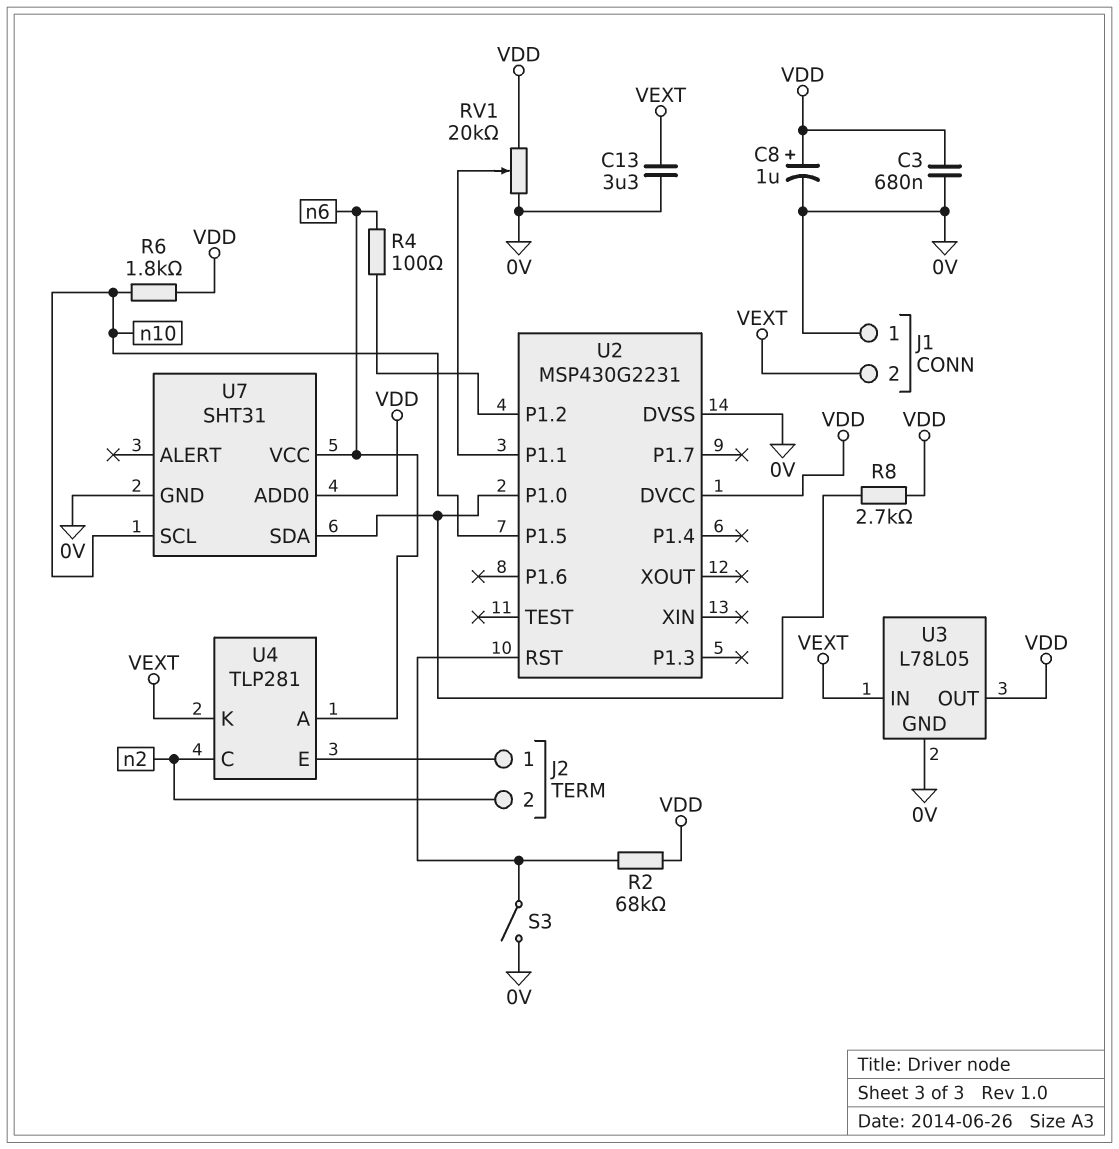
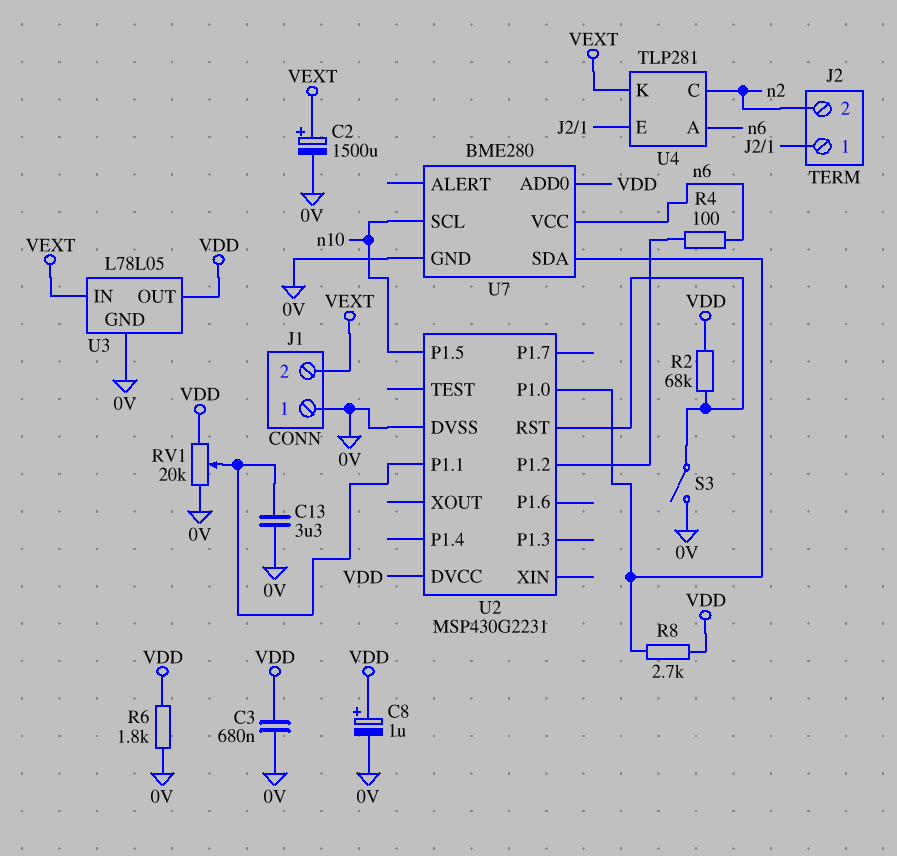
C2: none -> 1500uF (plus VEXT, minus 0V)
C13: 3.3uF (0V, VEXT) -> 3.3uF (0V, U2/P1.1)
R6: 1.8k (VDD, n10) -> 1.8k (0V, VDD)
U7: SHT31 -> BME280

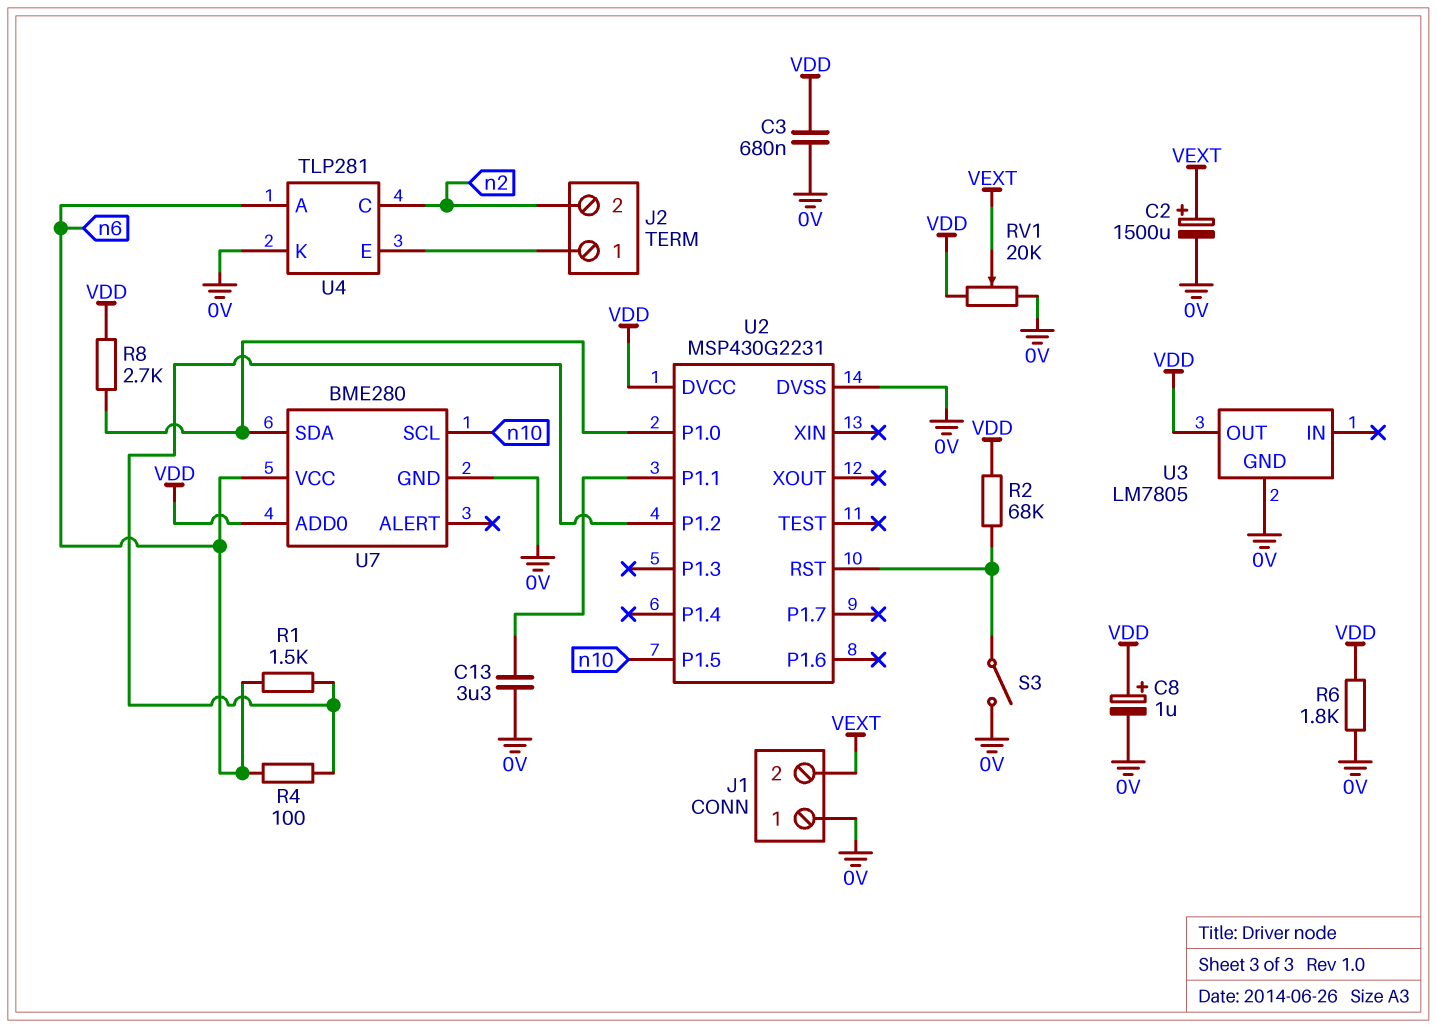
R1: none -> 1.5k (U2/P1.2, n6)
RV1: 20k (0V, VDD, wiper U2/P1.1) -> 20k (0V, VDD, wiper VEXT)
U3: L78L05 -> LM7805
U3 pin IN: VEXT -> none
U4 pin K: VEXT -> 0V

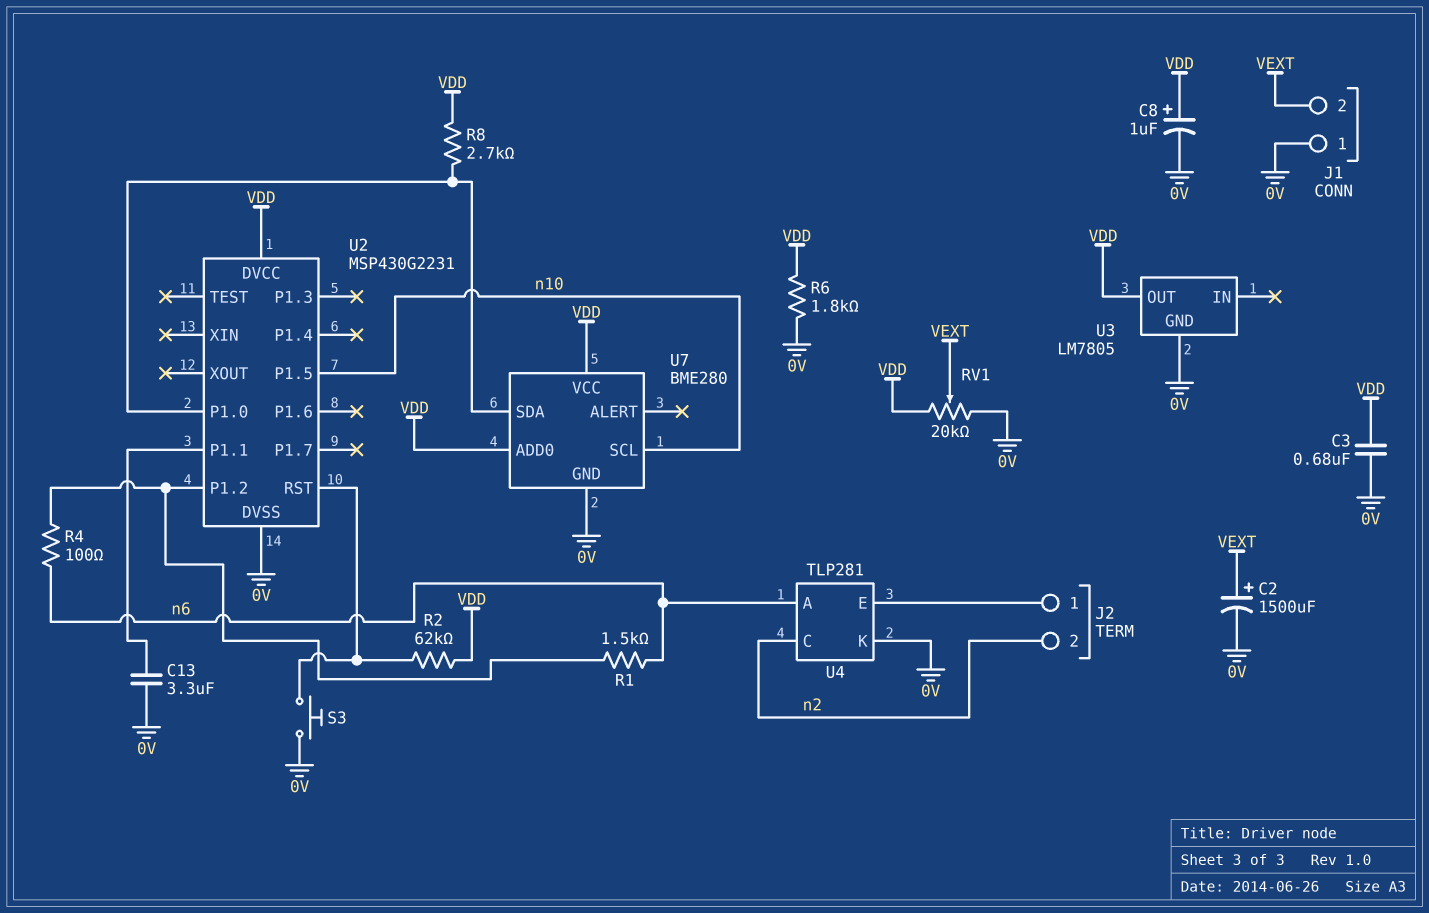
R2: 68k (U2/RST, VDD) -> 62k (U2/RST, VDD)
S3: switch (0V, U2/RST) -> button (0V, U2/RST)
U7 pin VCC: n6 -> VDD

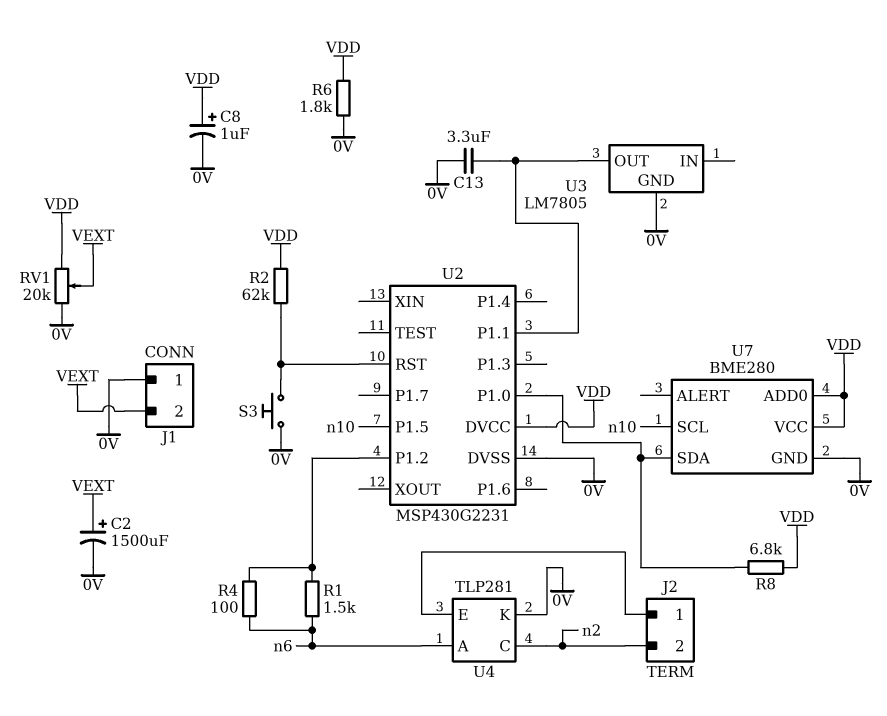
C3: 680nF (0V, VDD) -> none
R8: 2.7k (U2/P1.0, VDD) -> 6.8k (U2/P1.0, VDD)
U3 pin OUT: VDD -> U2/P1.1

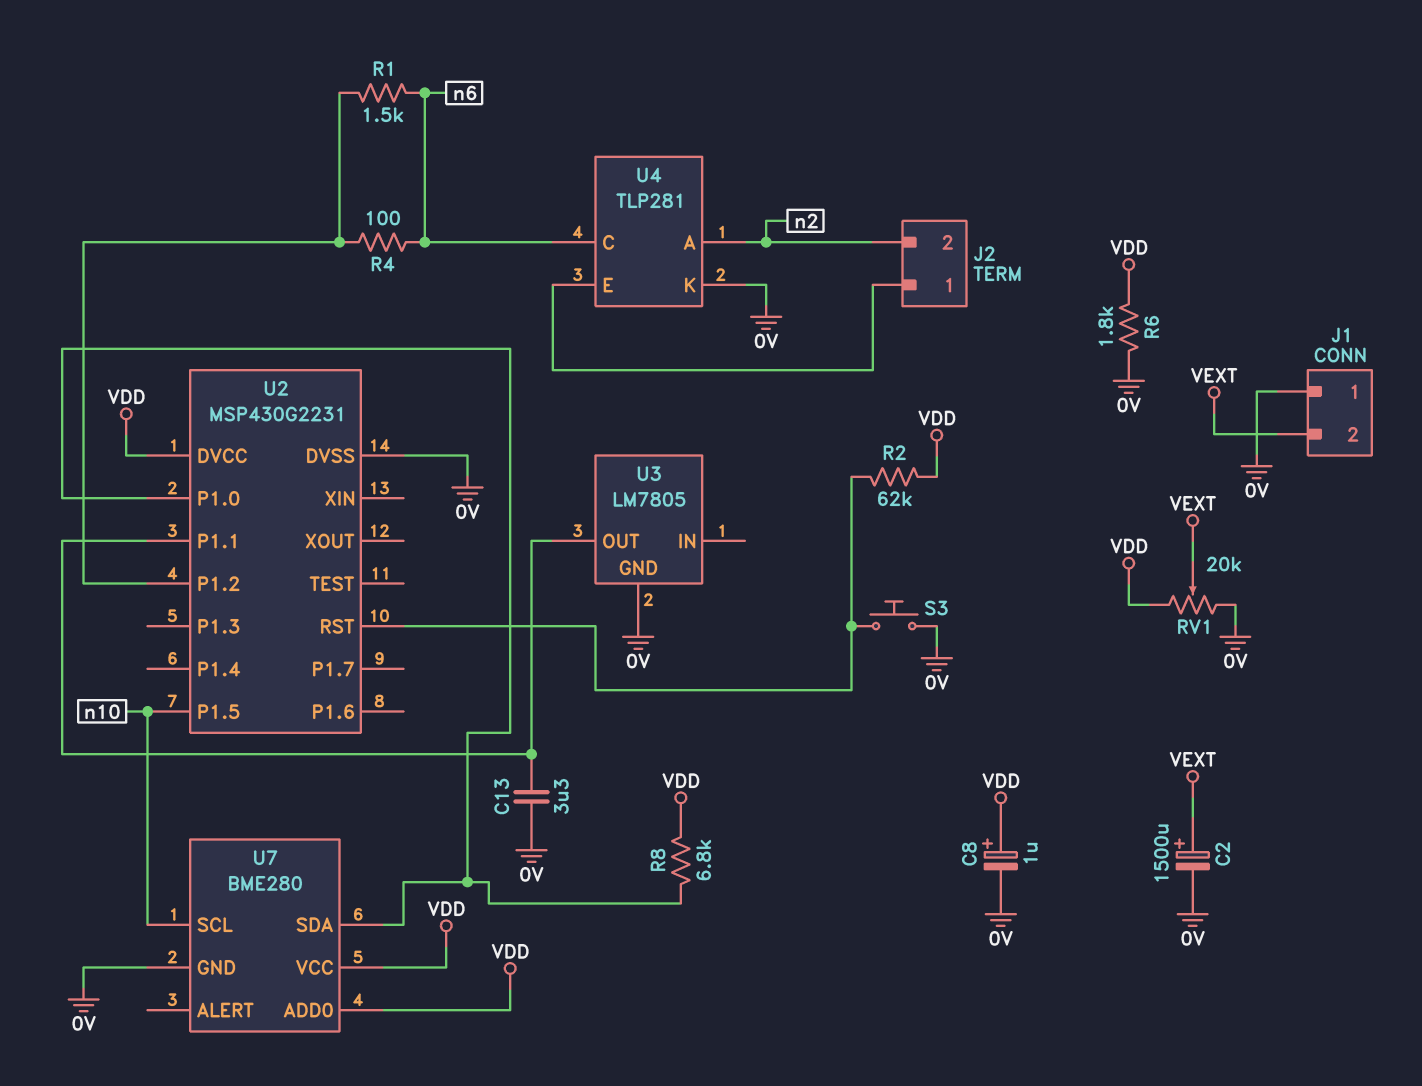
U4 pin A: n6 -> n2
U4 pin C: n2 -> n6

